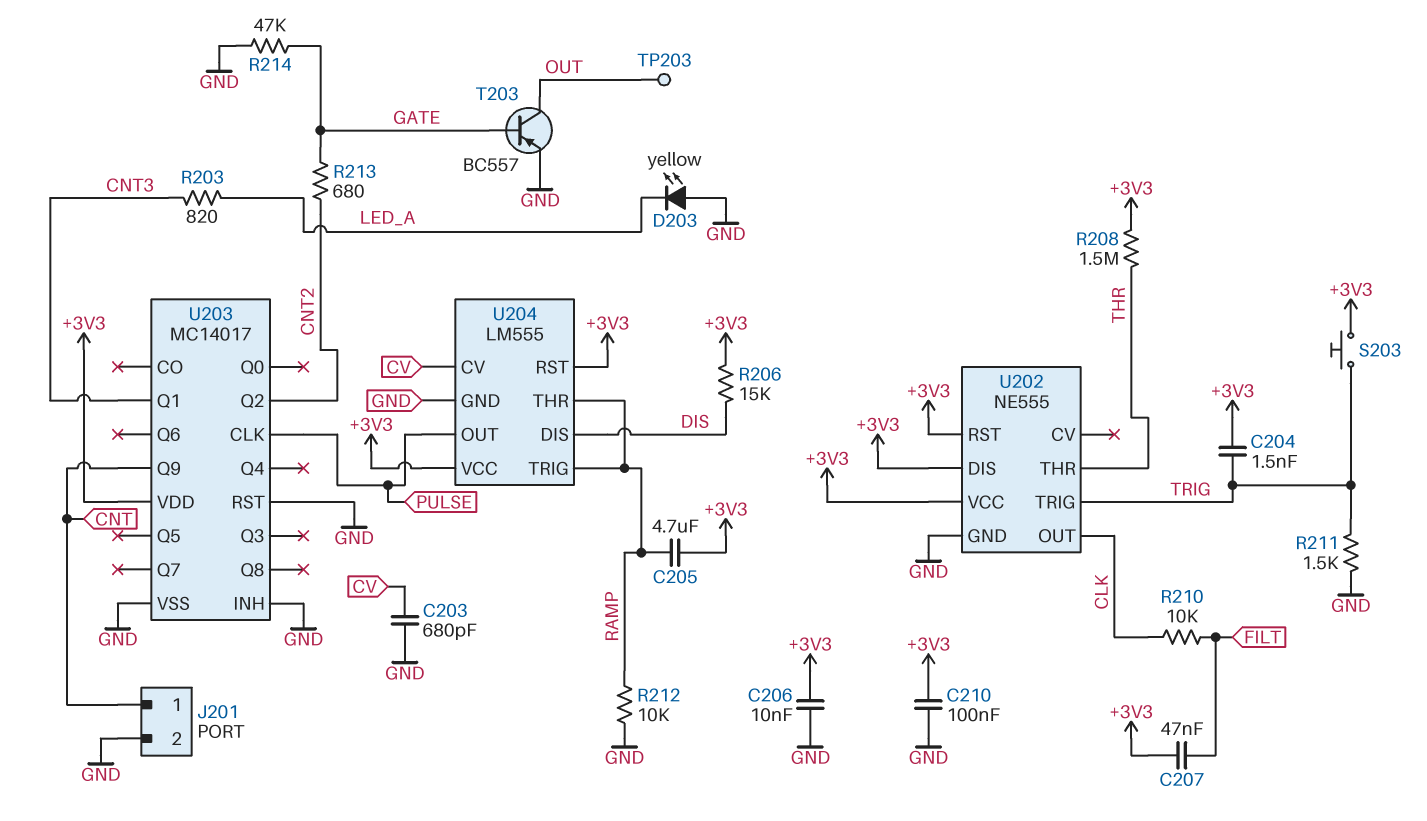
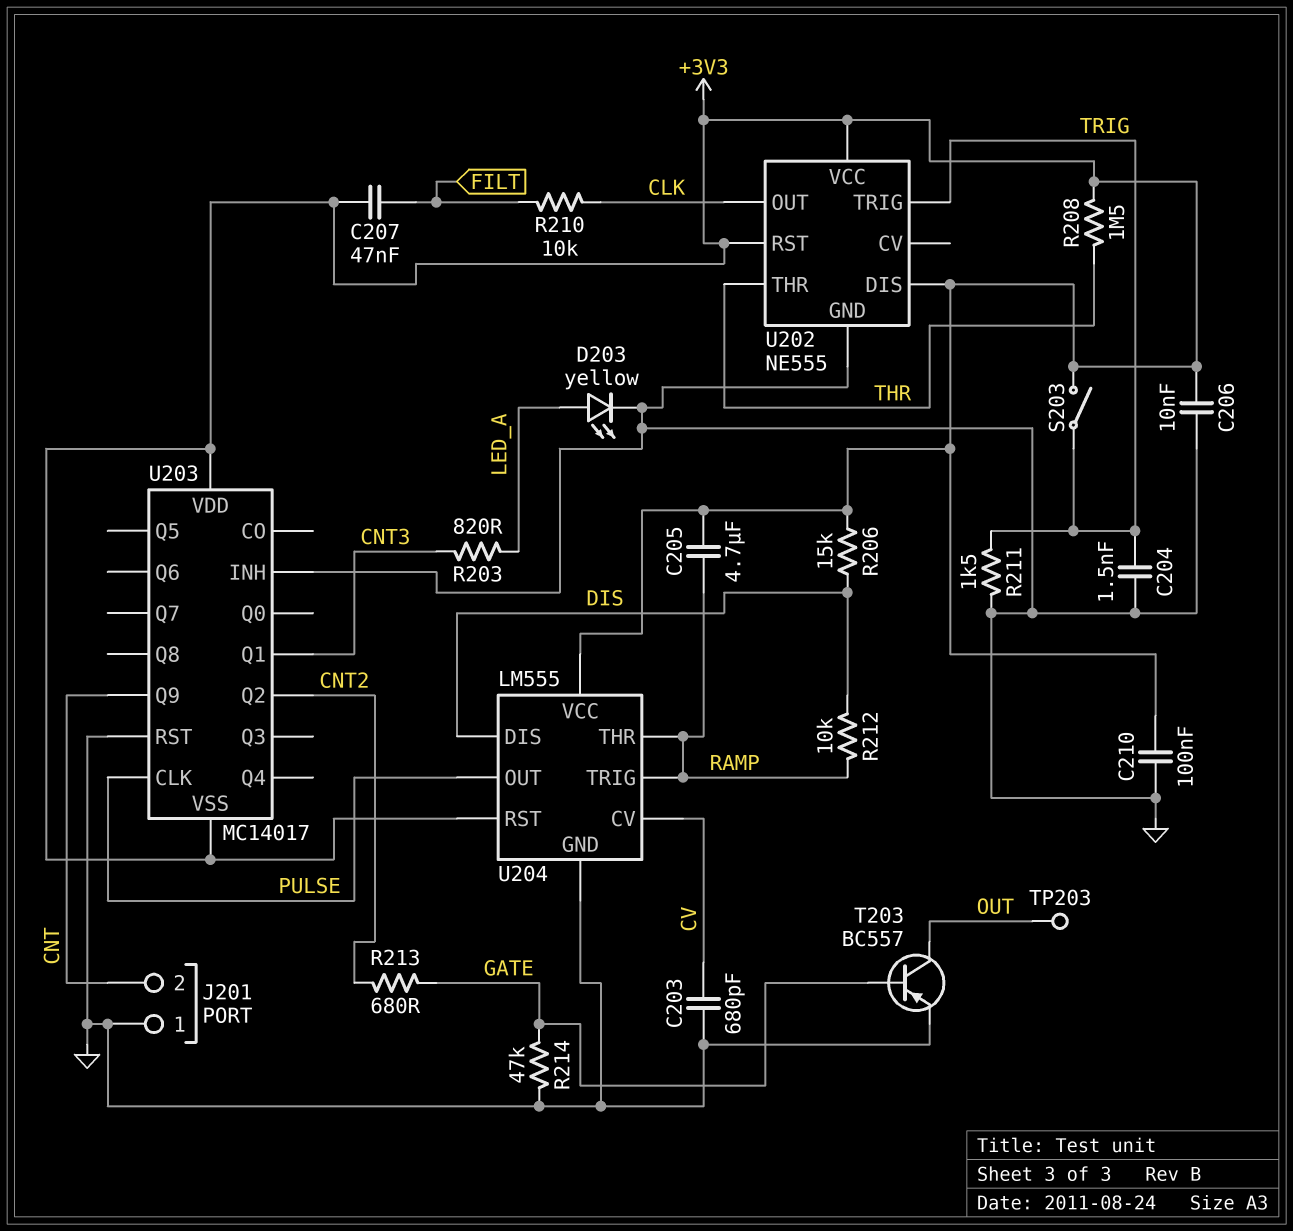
C204: 1.5nF (+3V3, TRIG) -> 1.5nF (GND, TRIG)
D203: LED yellow (A GND, K LED_A) -> LED yellow (A LED_A, K GND)
J201 pin 1: CNT -> GND
J201 pin 2: GND -> CNT
R212: 10k (GND, RAMP) -> 10k (DIS, RAMP)
S203: button (+3V3, TRIG) -> switch (+3V3, TRIG)
U203 pin VSS: GND -> +3V3

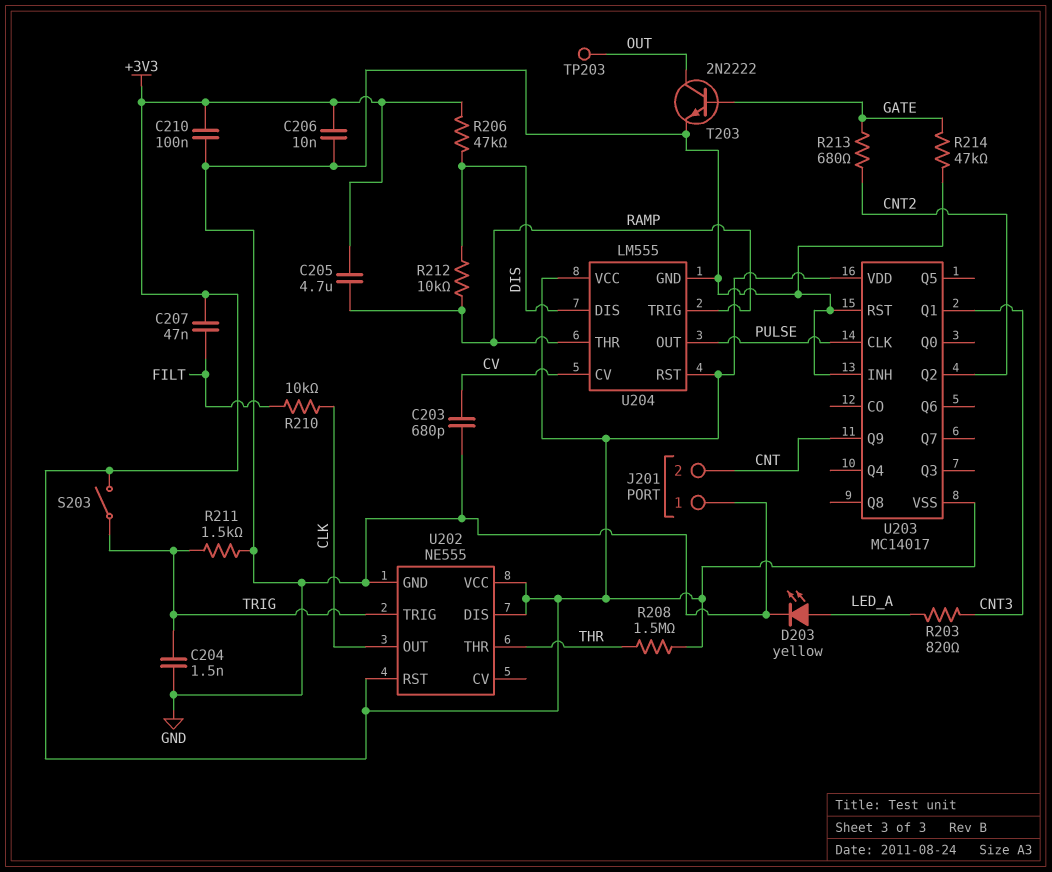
R206: 15k (+3V3, DIS) -> 47k (+3V3, DIS)
T203: PNP BC557 (B GATE, C OUT, E GND) -> NPN 2N2222 (B GATE, C OUT, E GND)

